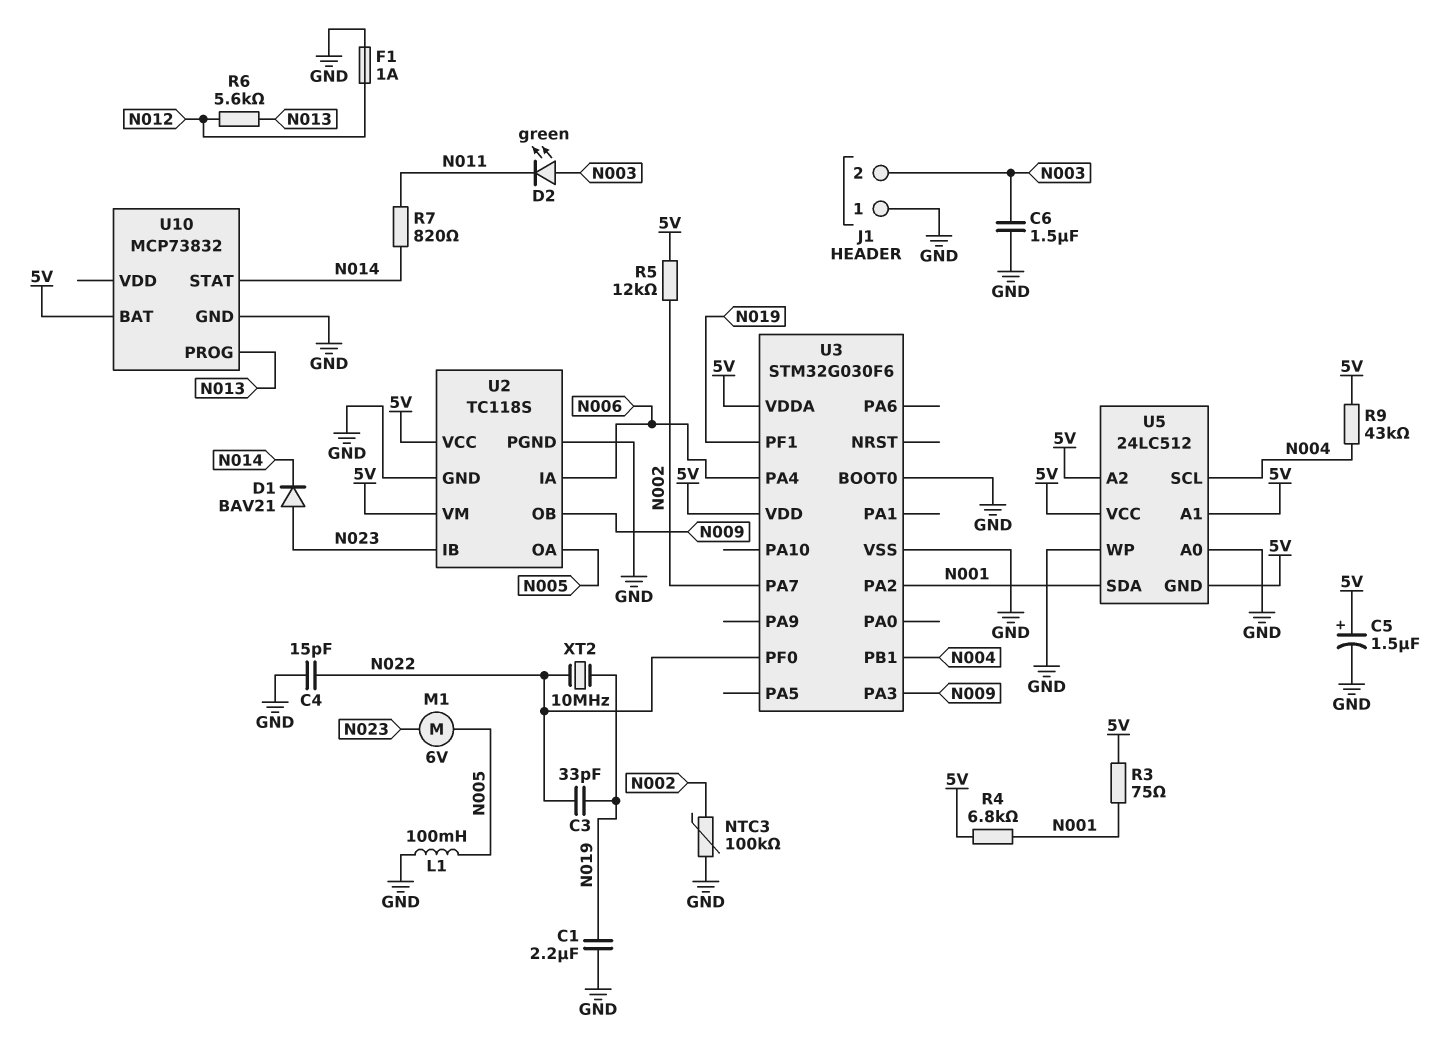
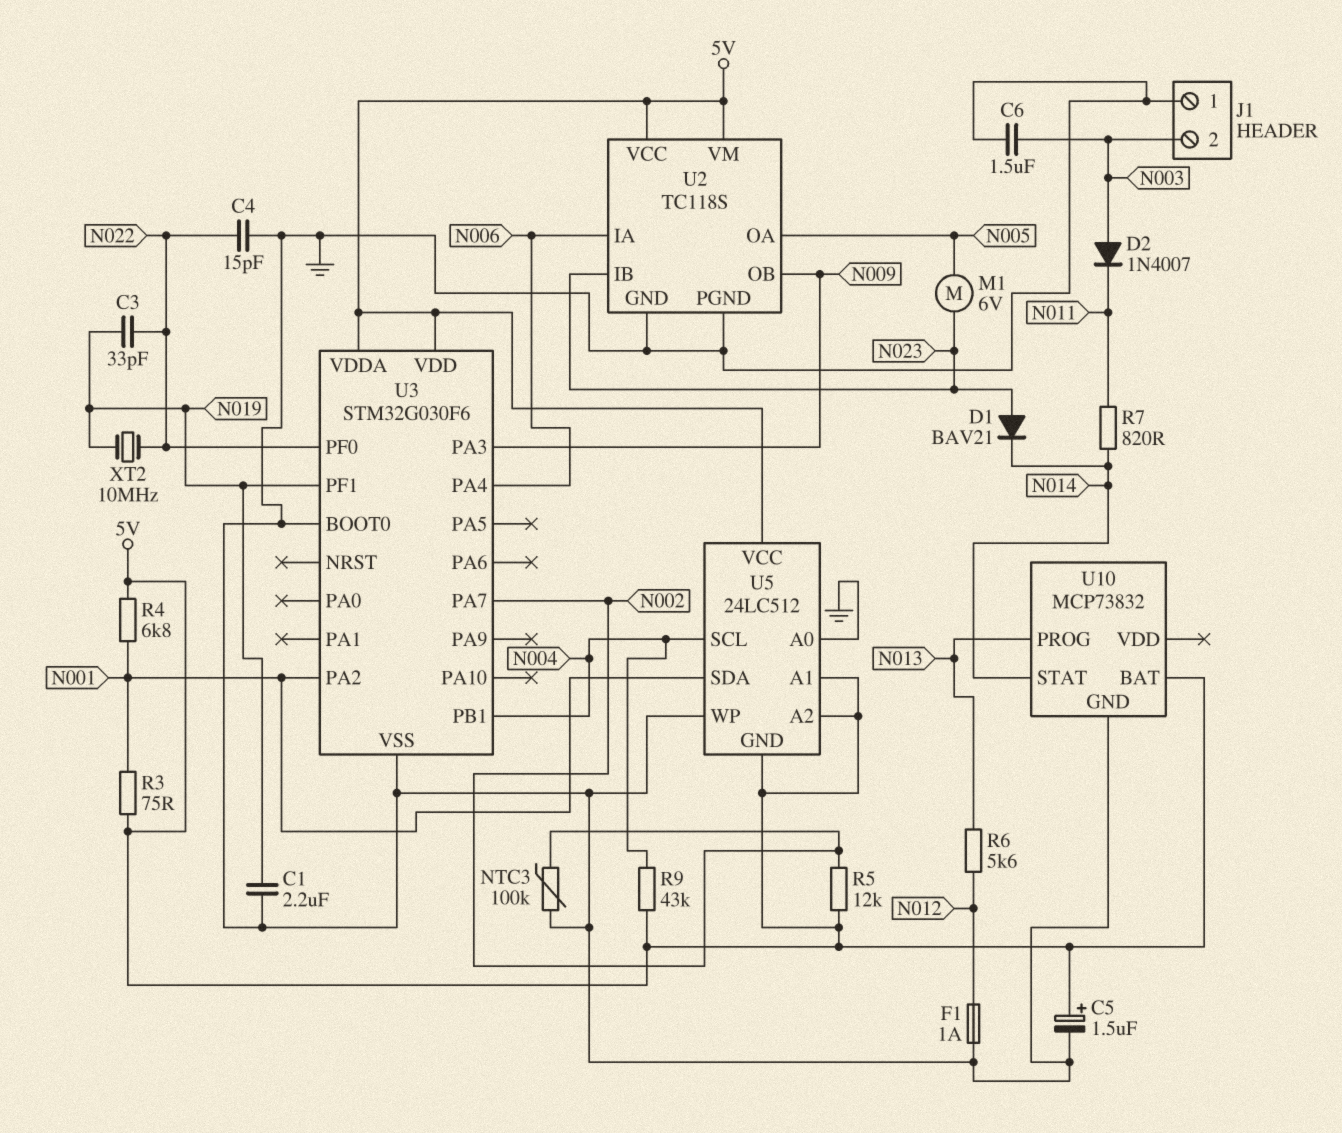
D2: LED green (A N003, K N011) -> diode 1N4007 (A N003, K N011)
L1: 100mH (GND, N005) -> none

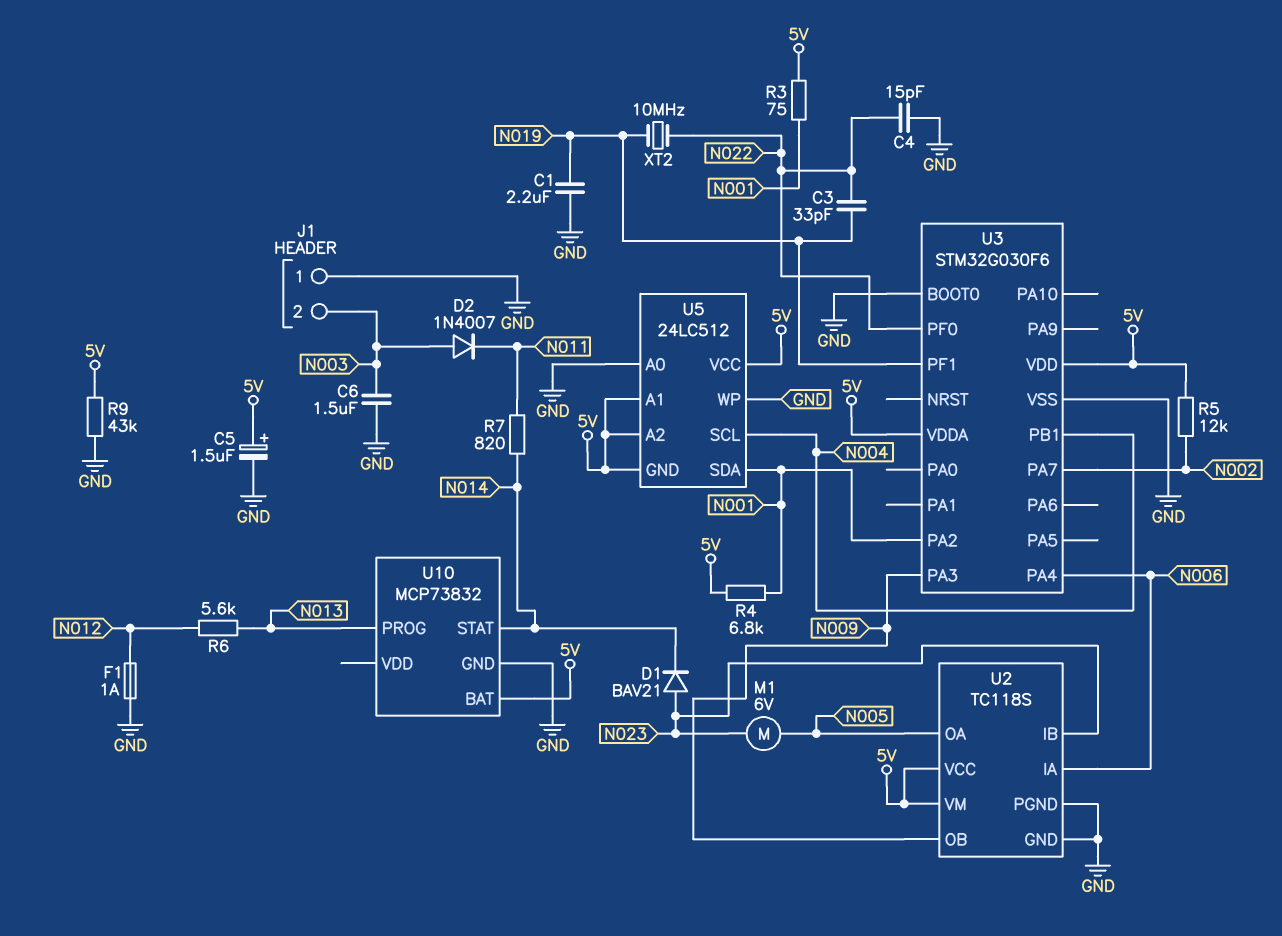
NTC3: 100k (GND, N002) -> none
R9: 43k (5V, N004) -> 43k (5V, GND)

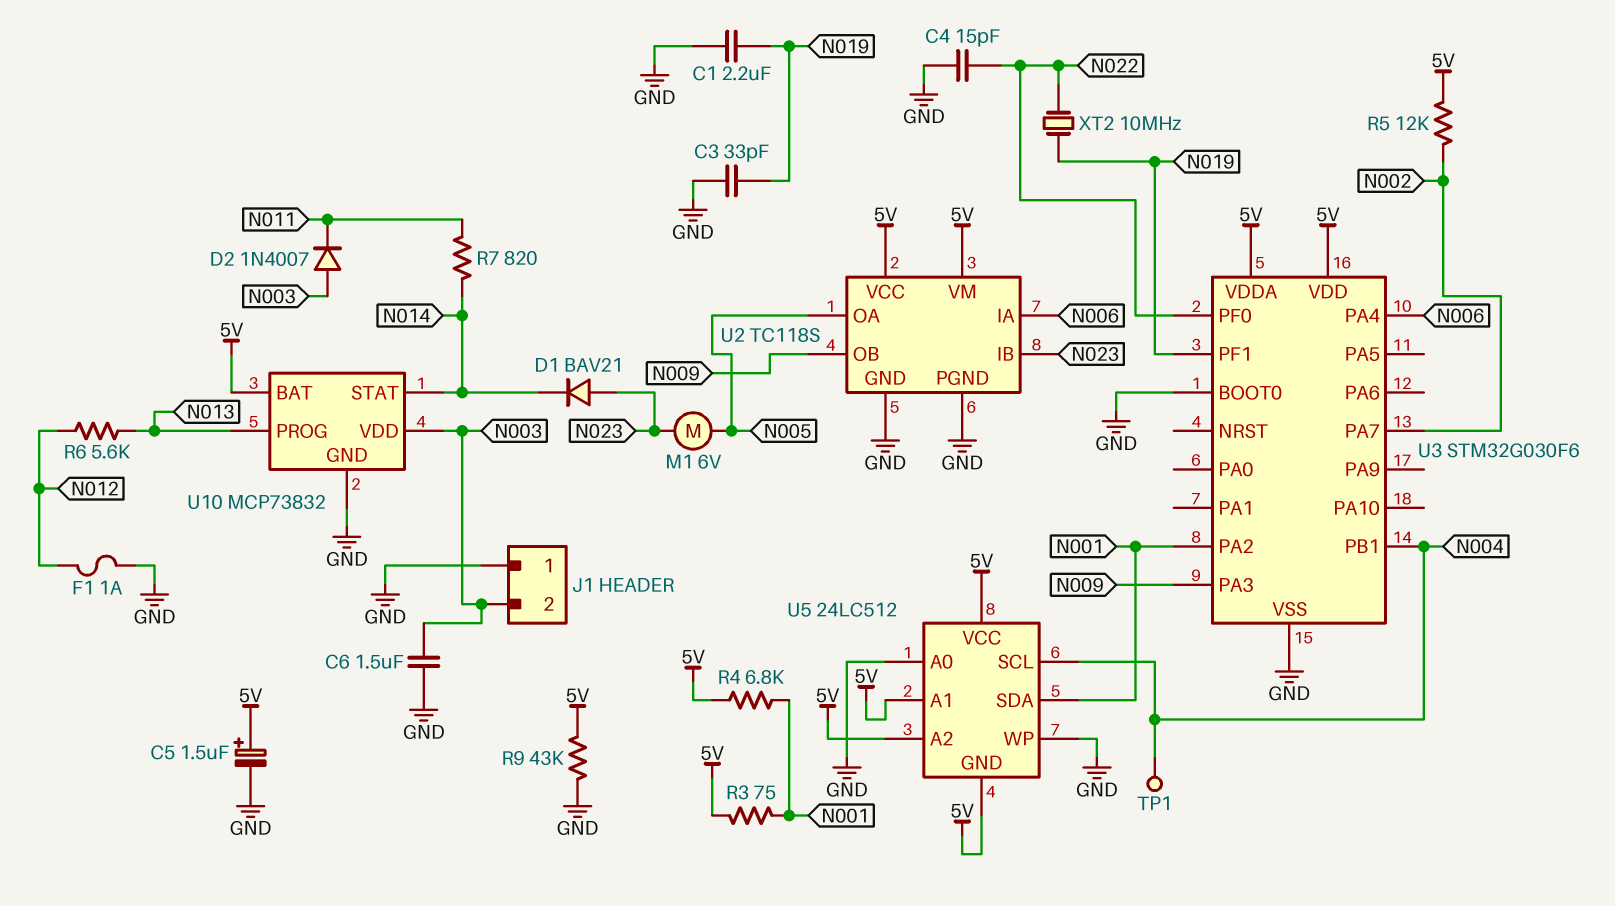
C3: 33pF (N019, N022) -> 33pF (GND, N019)
TP1: none -> test point (N004)
U10 pin VDD: none -> N003

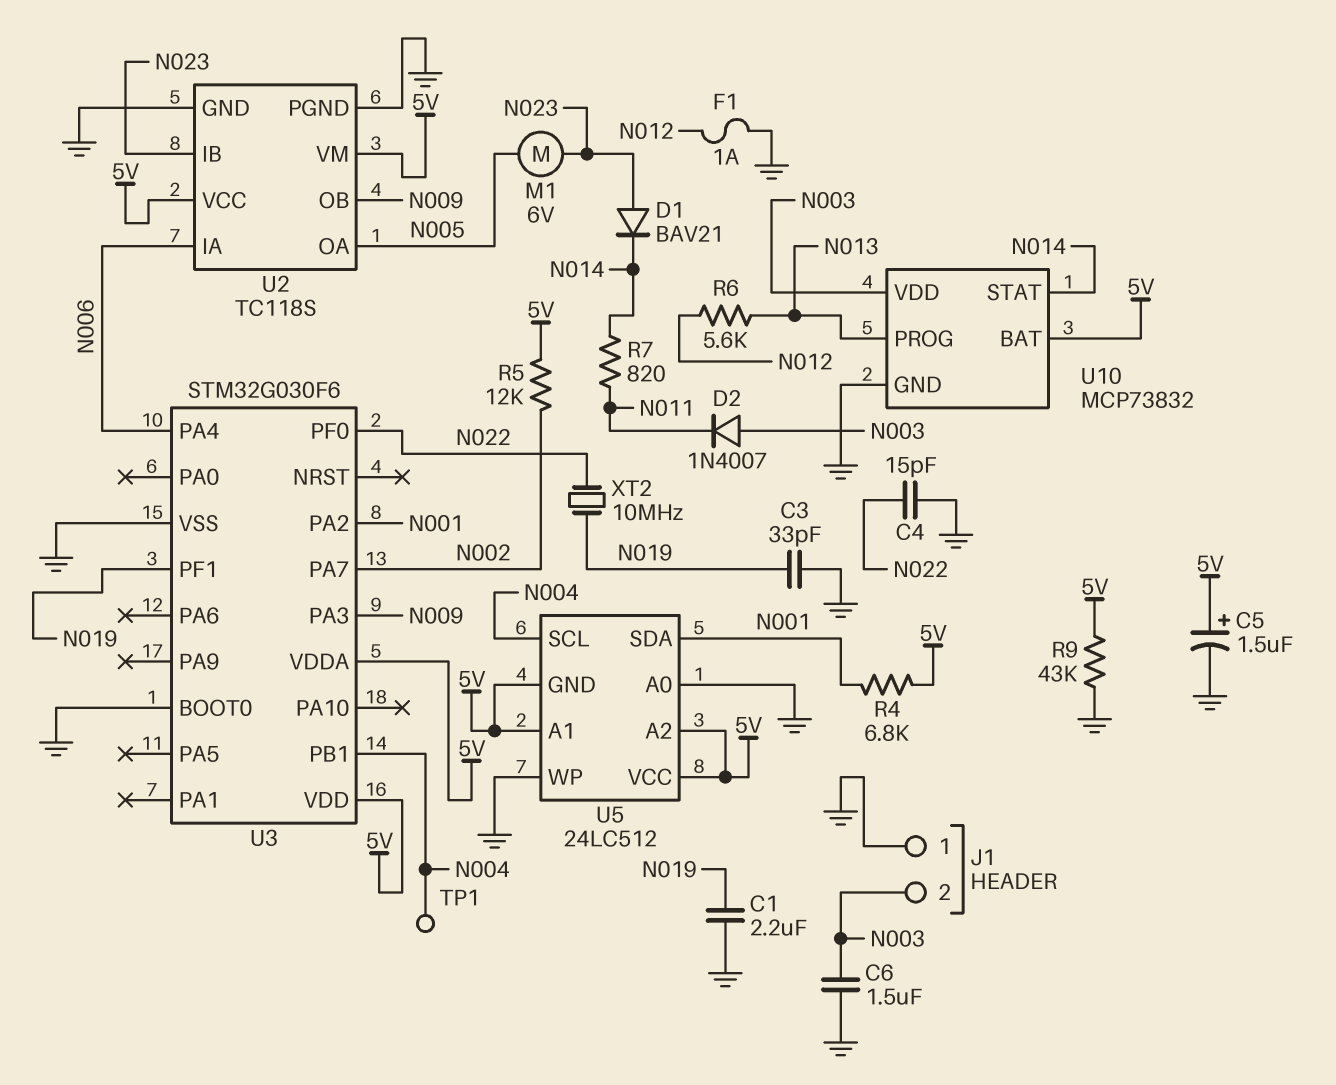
R3: 75 (5V, N001) -> none

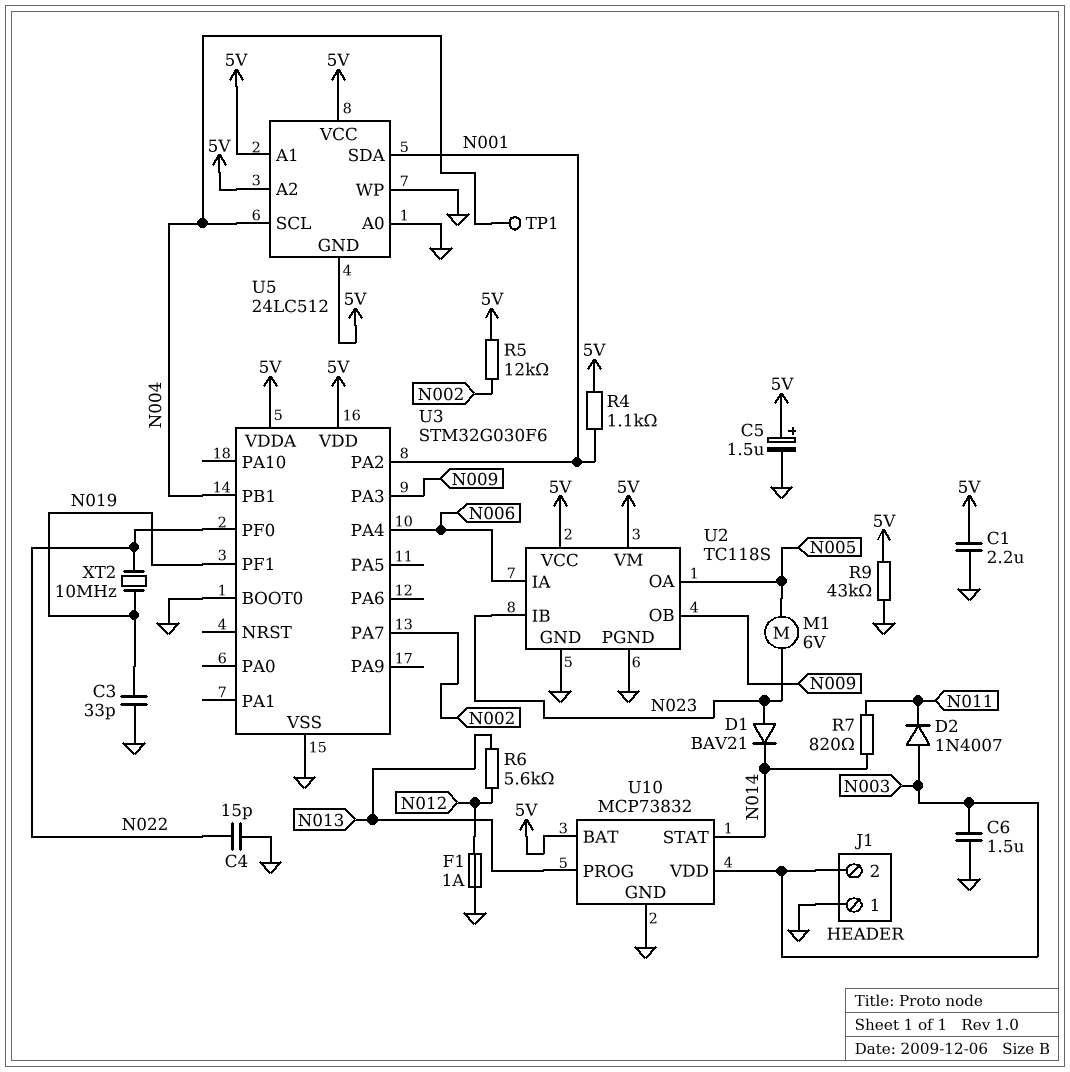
C1: 2.2uF (GND, N019) -> 2.2uF (5V, GND)
R4: 6.8k (5V, N001) -> 1.1k (5V, N001)

